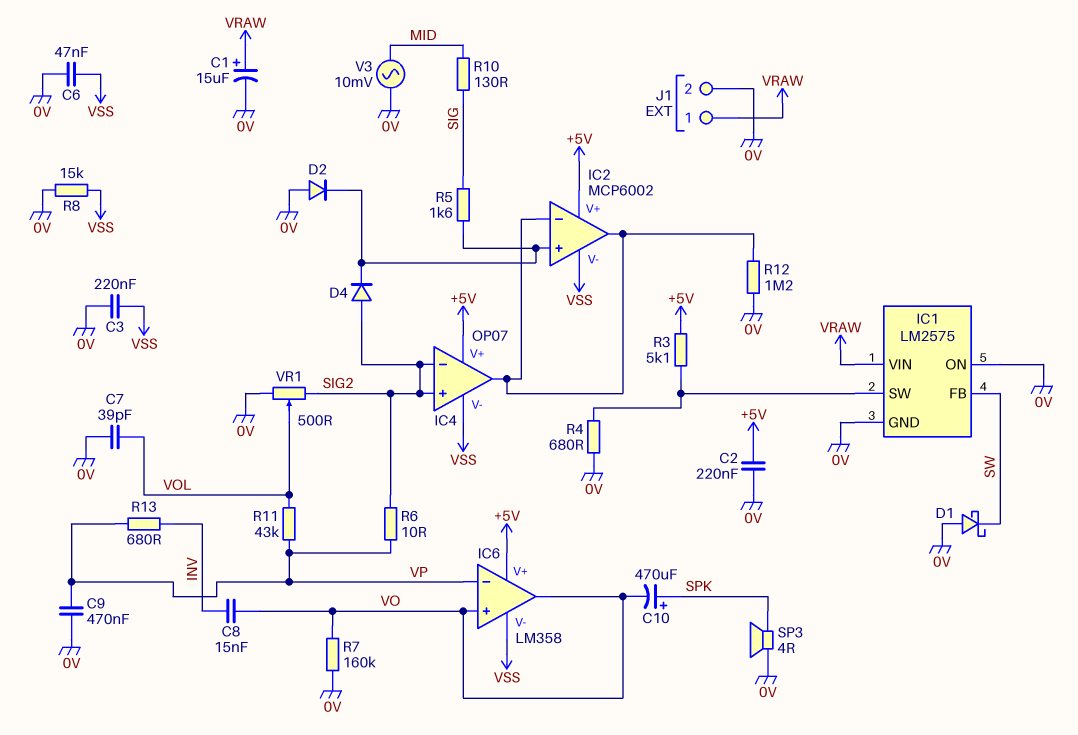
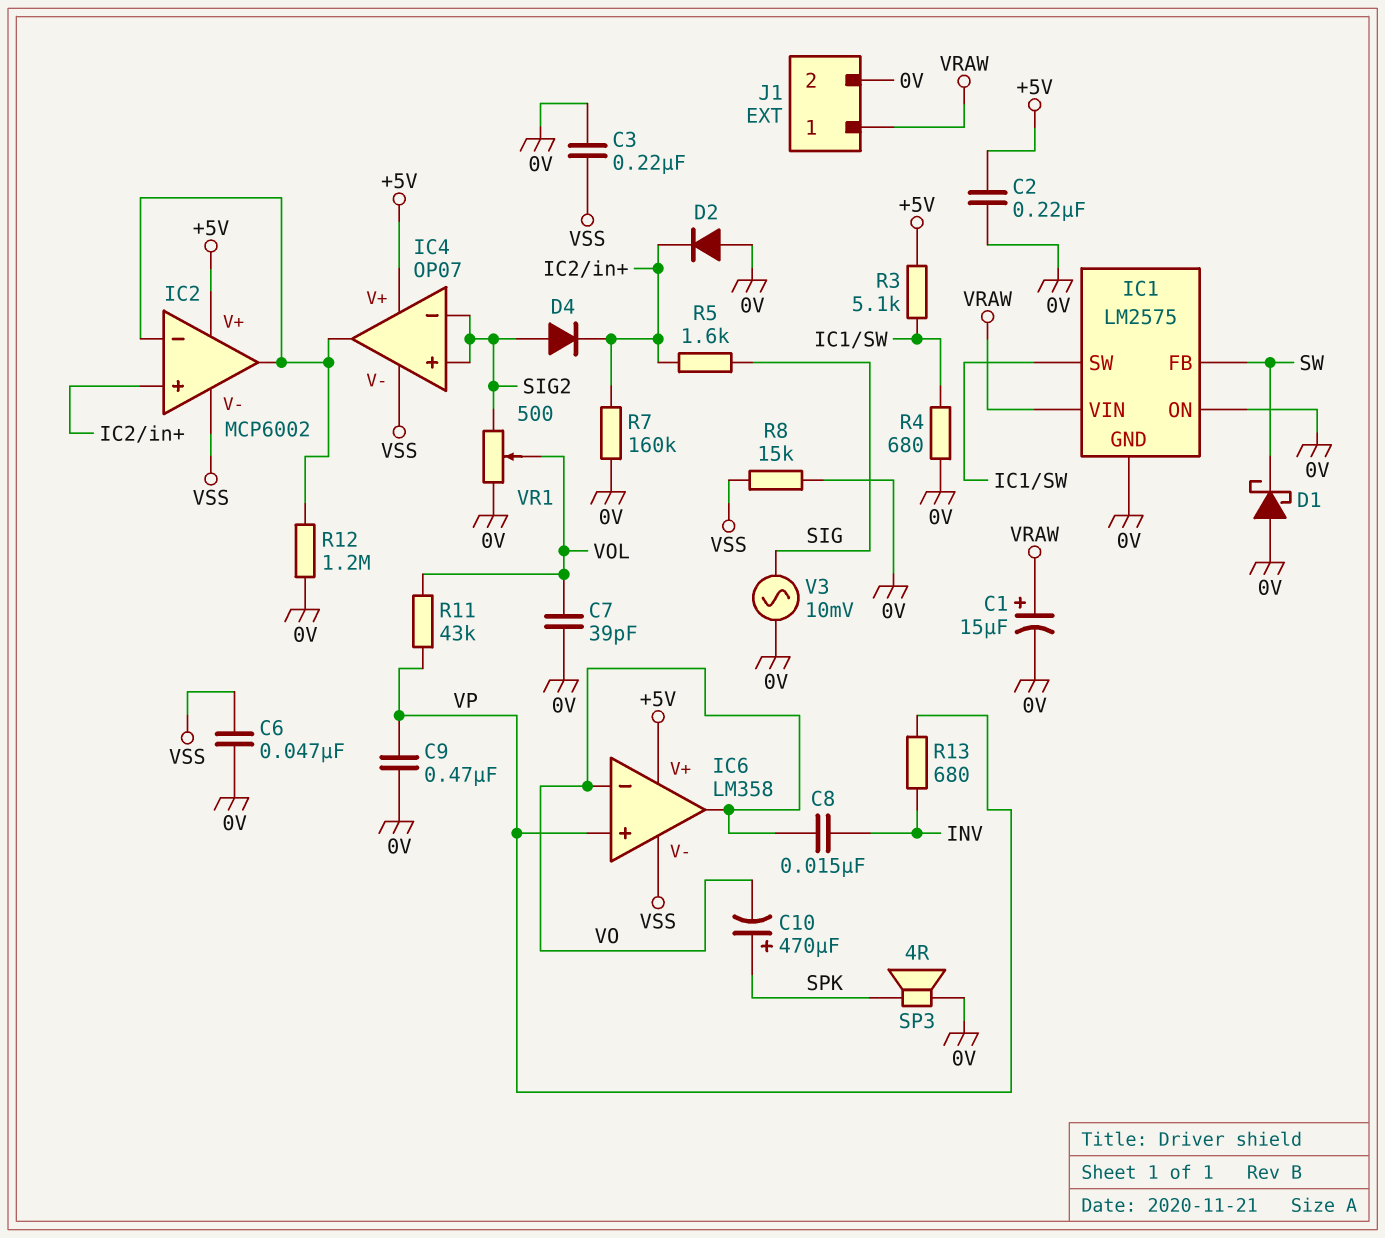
IC6 pin in+: VO -> VP
IC6 pin in-: VP -> VO
R6: 10 (SIG2, VP) -> none
R7: 160k (0V, VO) -> 160k (0V, IC2/in+)
R10: 130 (MID, SIG) -> none
V3: AC 10mV (0V, MID) -> AC 10mV (0V, SIG)

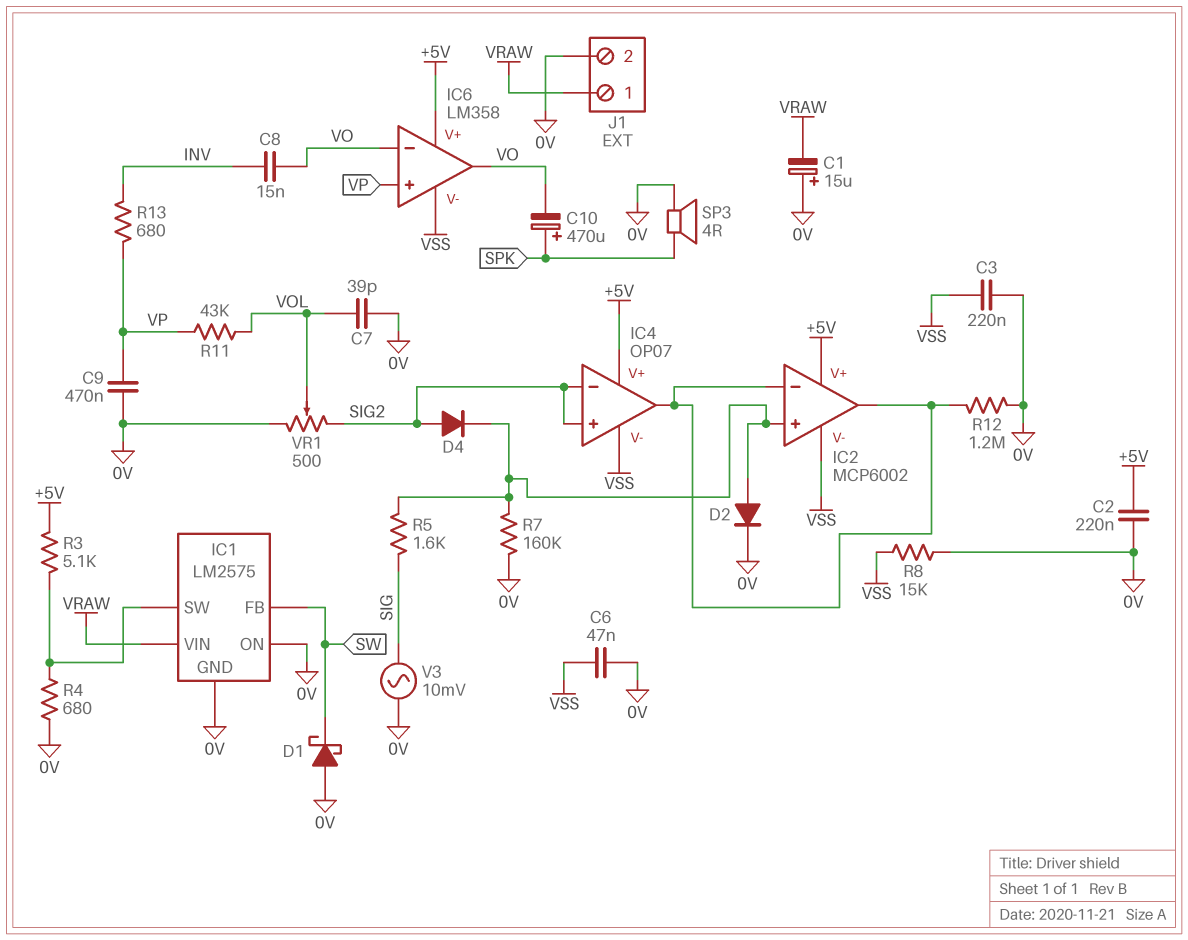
C1: 15uF (plus VRAW, minus 0V) -> 15uF (plus 0V, minus VRAW)
D2: diode (A 0V, K IC2/in+) -> diode (A IC2/in+, K 0V)

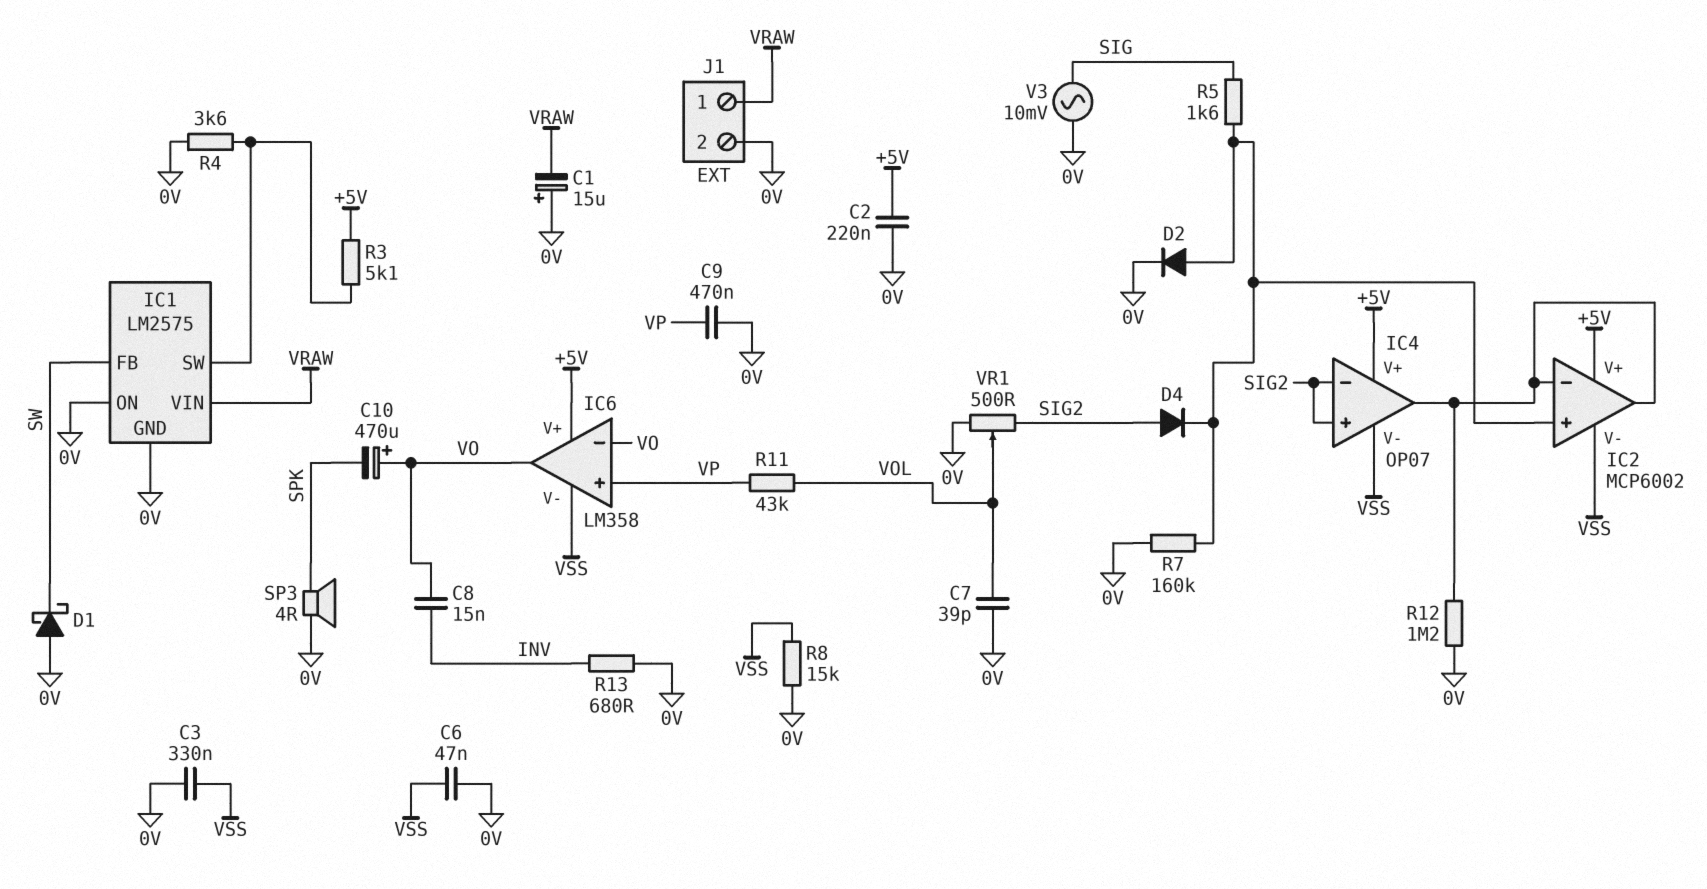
C3: 220nF (0V, VSS) -> 330nF (0V, VSS)
C10: 470uF (plus SPK, minus VO) -> 470uF (plus VO, minus SPK)
R4: 680 (0V, IC1/SW) -> 3.6k (0V, IC1/SW)
R13: 680 (INV, VP) -> 680 (0V, INV)

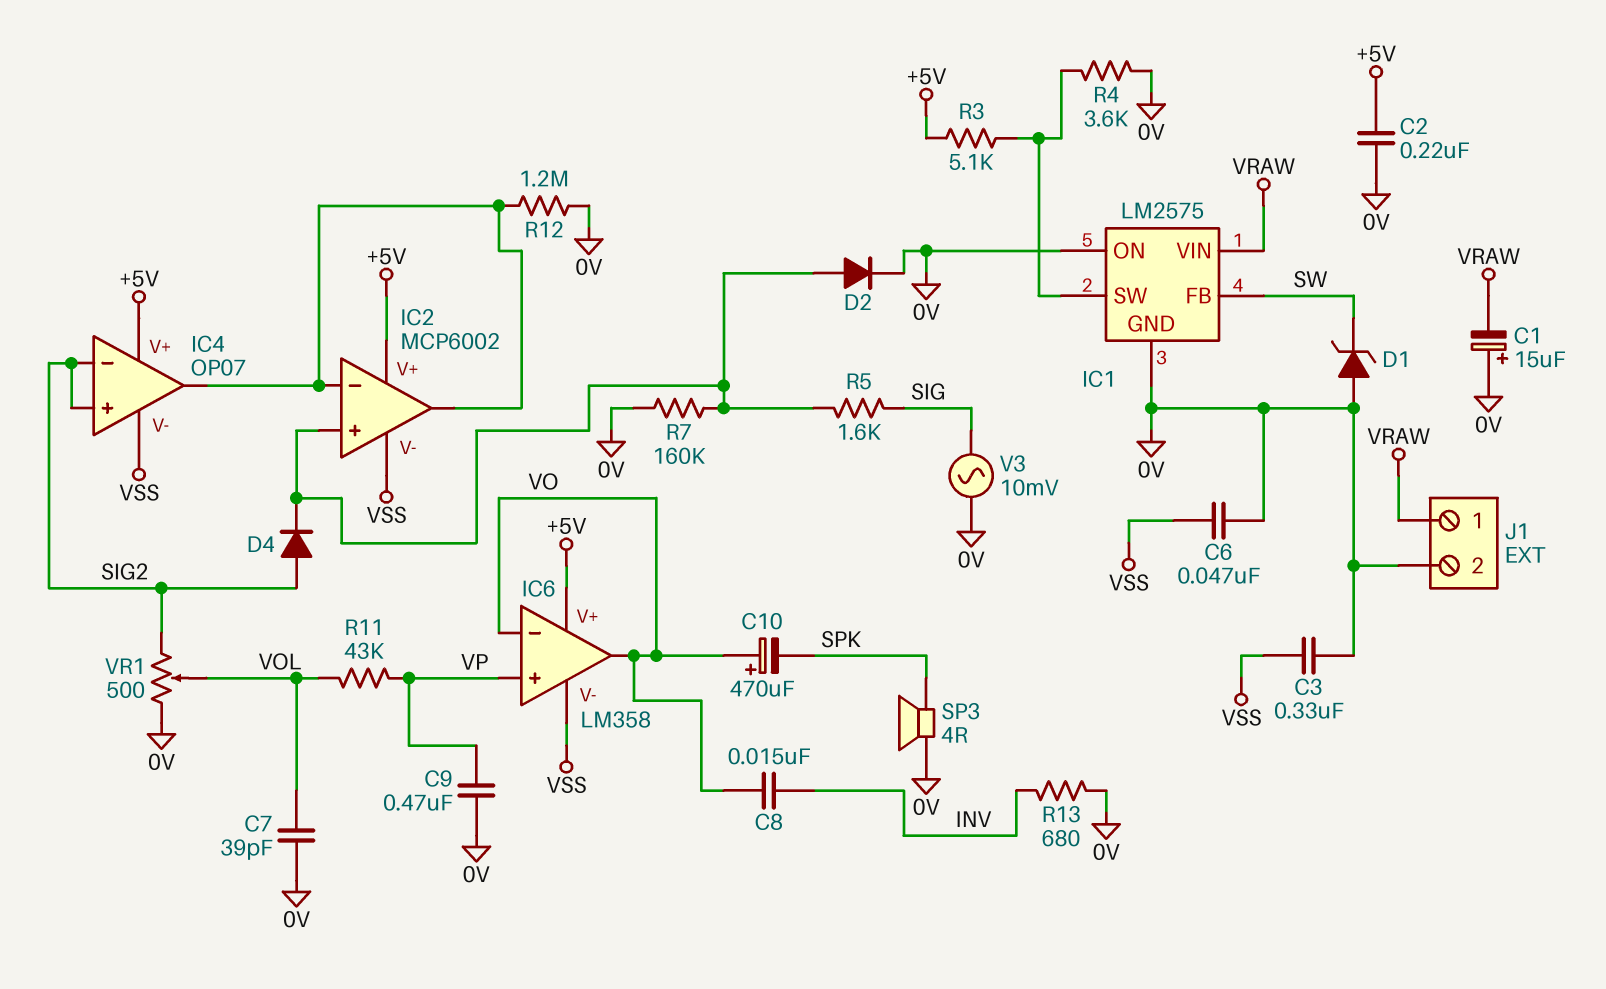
D1: schottky (A 0V, K SW) -> zener (A 0V, K SW)
R8: 15k (0V, VSS) -> none

